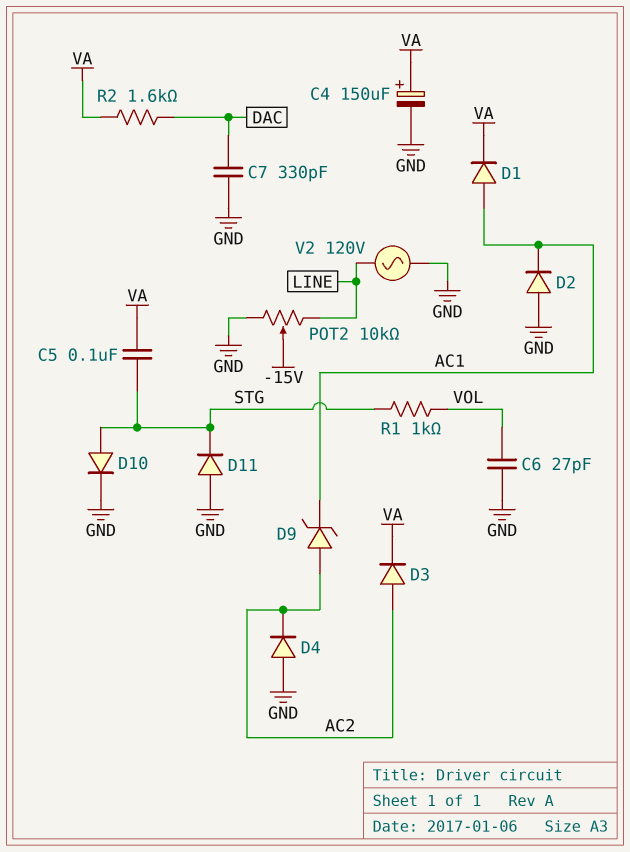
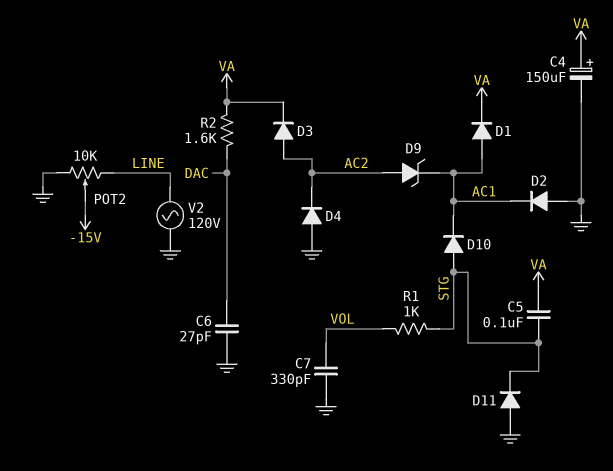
C6: 27pF (GND, VOL) -> 27pF (DAC, GND)
C7: 330pF (DAC, GND) -> 330pF (GND, VOL)
D10: diode (A STG, K GND) -> diode (A STG, K AC1)

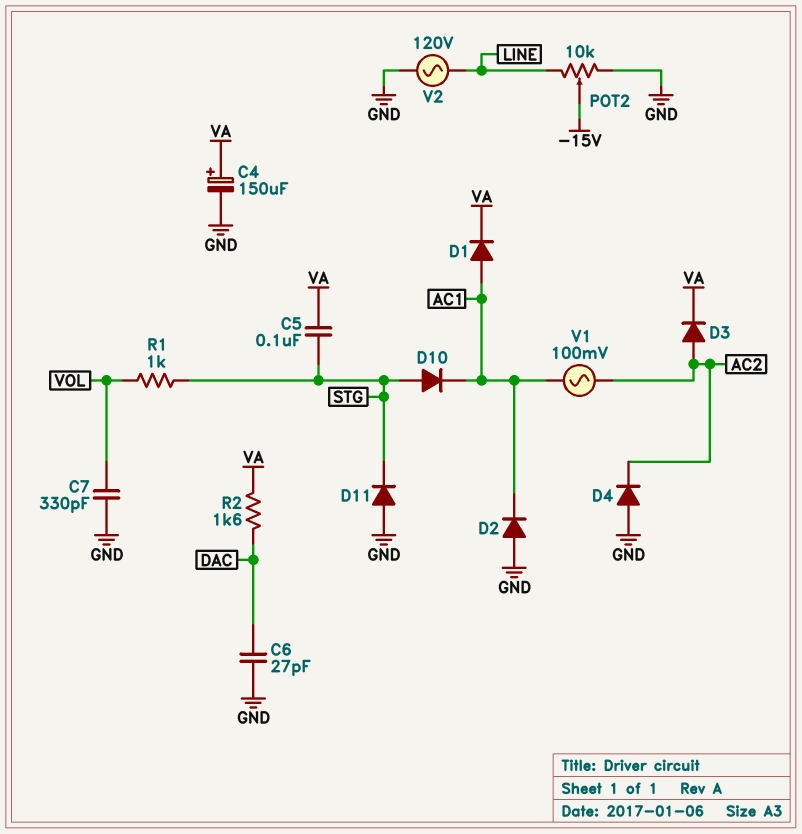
D9: zener (A AC2, K AC1) -> none
V1: none -> AC 100mV (AC1, AC2)

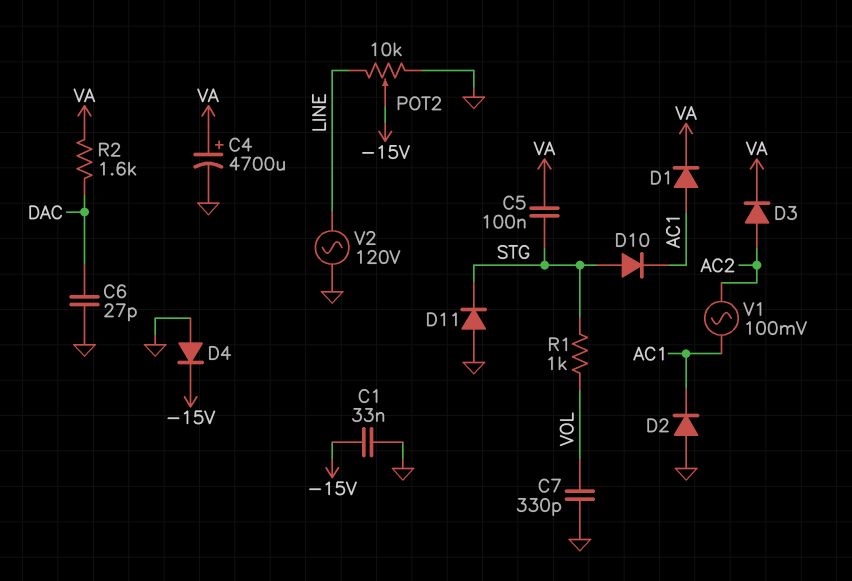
C1: none -> 33nF (-15V, GND)
C4: 150uF (plus VA, minus GND) -> 4700uF (plus VA, minus GND)
D4: diode (A GND, K AC2) -> diode (A GND, K -15V)

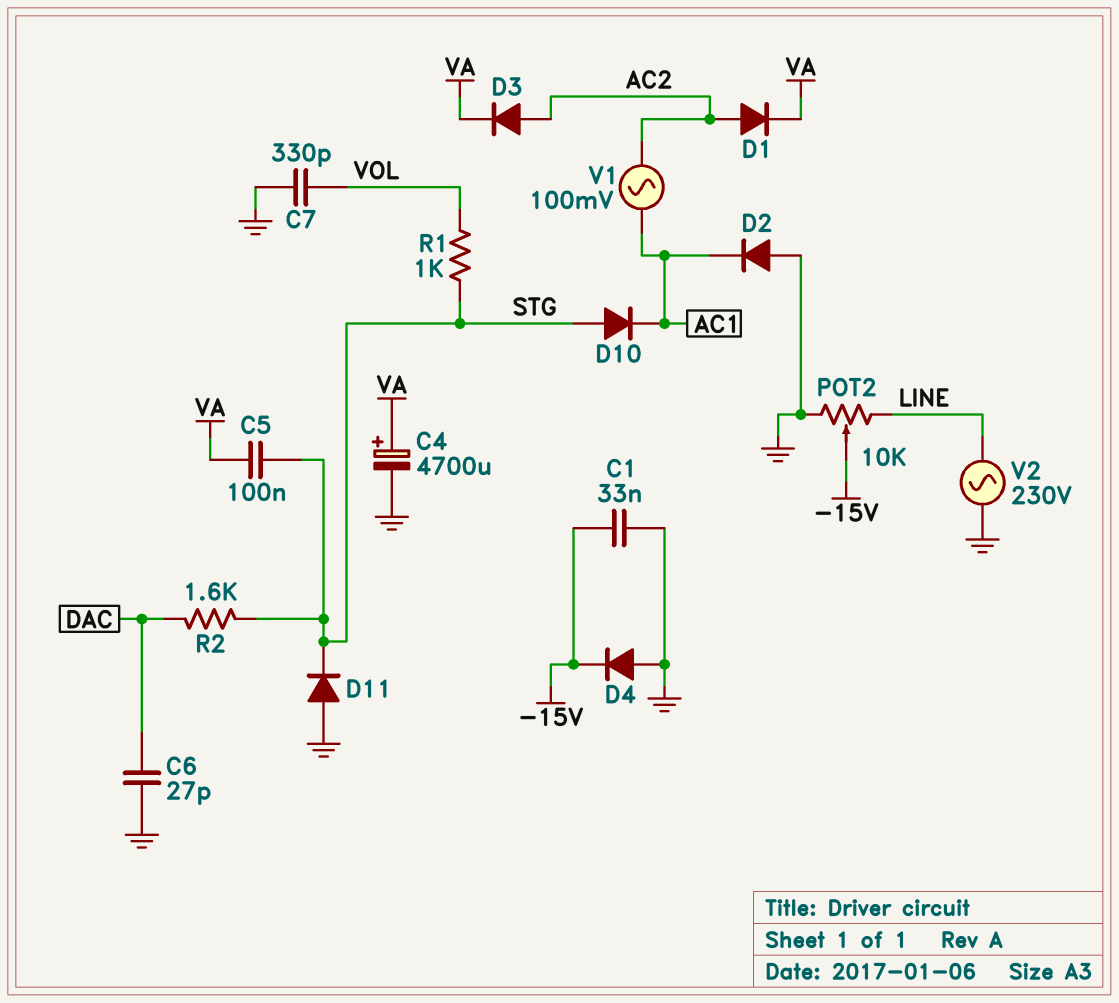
D1: diode (A AC1, K VA) -> diode (A AC2, K VA)
R2: 1.6k (DAC, VA) -> 1.6k (DAC, STG)
V2: AC 120V (GND, LINE) -> AC 230V (GND, LINE)

